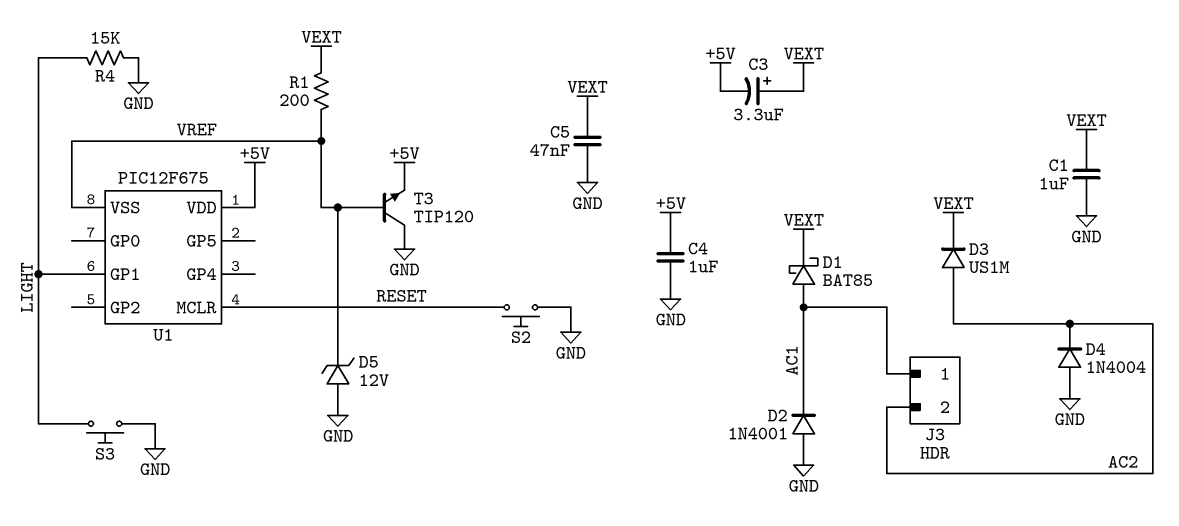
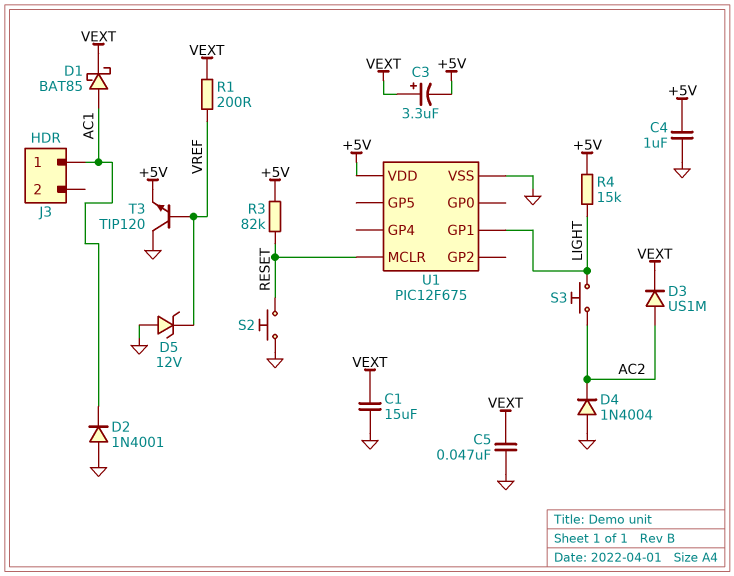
C1: 1uF (GND, VEXT) -> 15uF (GND, VEXT)
J3 pin 2: AC2 -> none
R3: none -> 82k (+5V, RESET)
R4: 15k (GND, LIGHT) -> 15k (+5V, LIGHT)
S3: button (GND, LIGHT) -> button (AC2, LIGHT)
U1 pin VSS: VREF -> GND

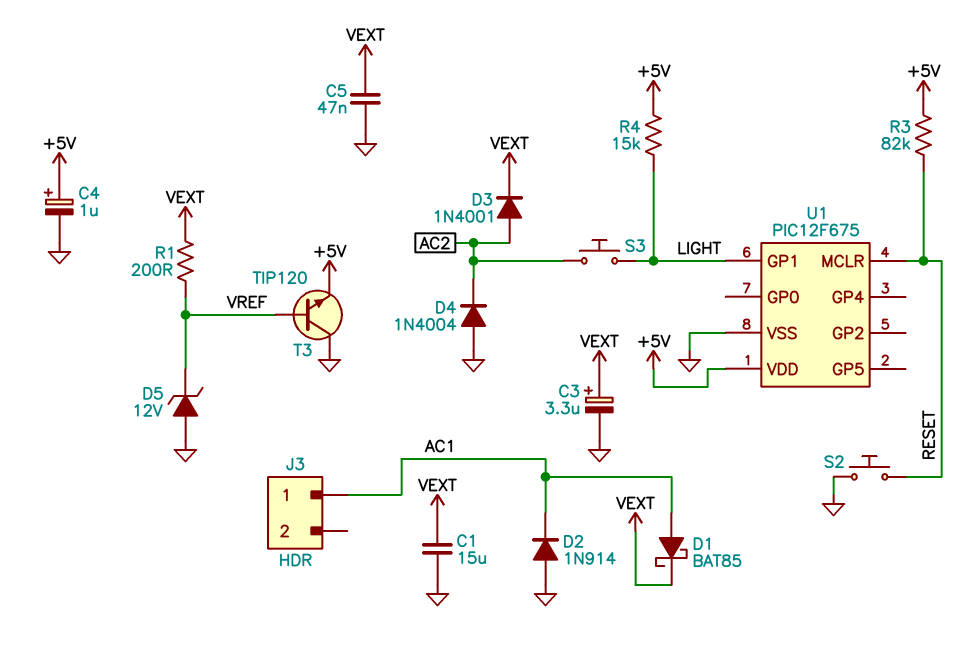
C3: 3.3uF (plus VEXT, minus +5V) -> 3.3uF (plus VEXT, minus GND)
C4: 1uF (+5V, GND) -> 1uF (plus +5V, minus GND)
D2: diode 1N4001 (A GND, K AC1) -> diode 1N914 (A GND, K AC1)
D3: diode US1M (A AC2, K VEXT) -> diode 1N4001 (A AC2, K VEXT)

